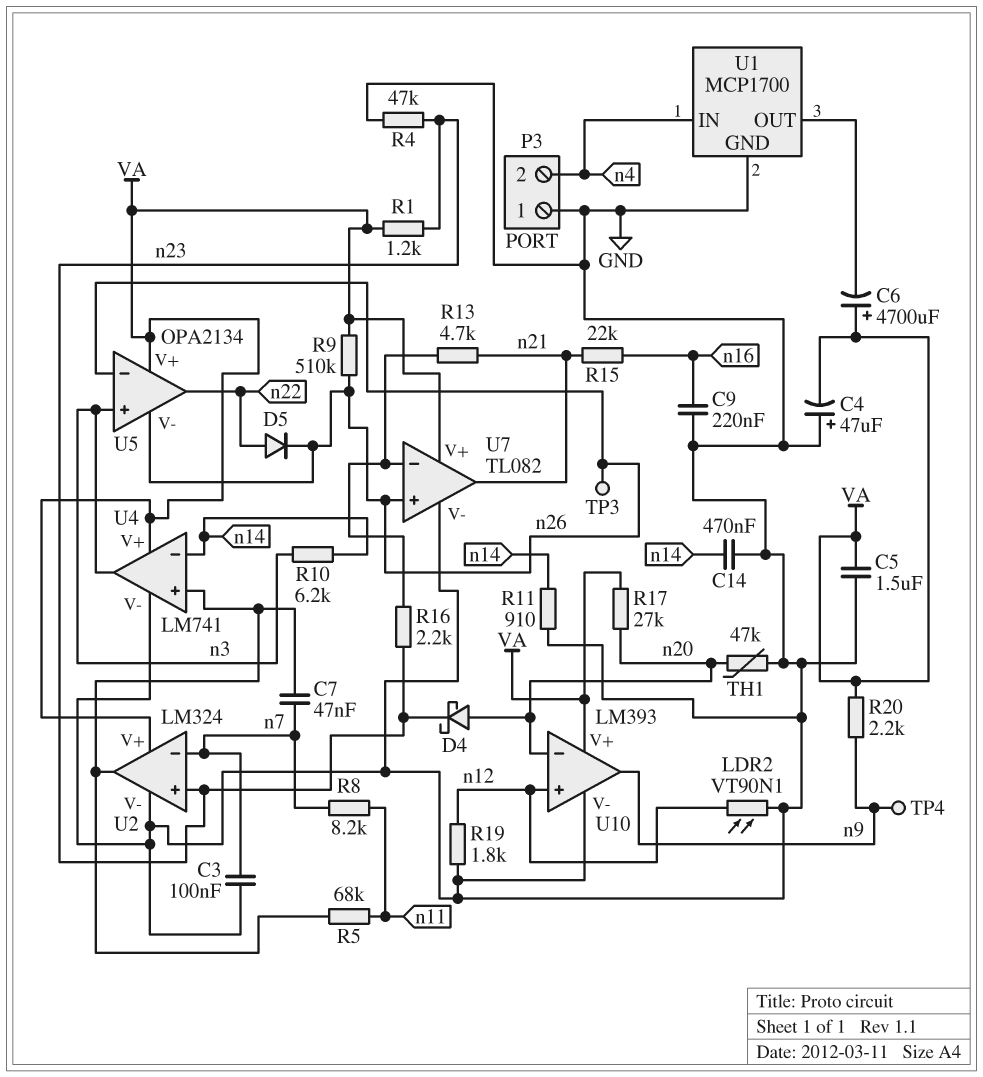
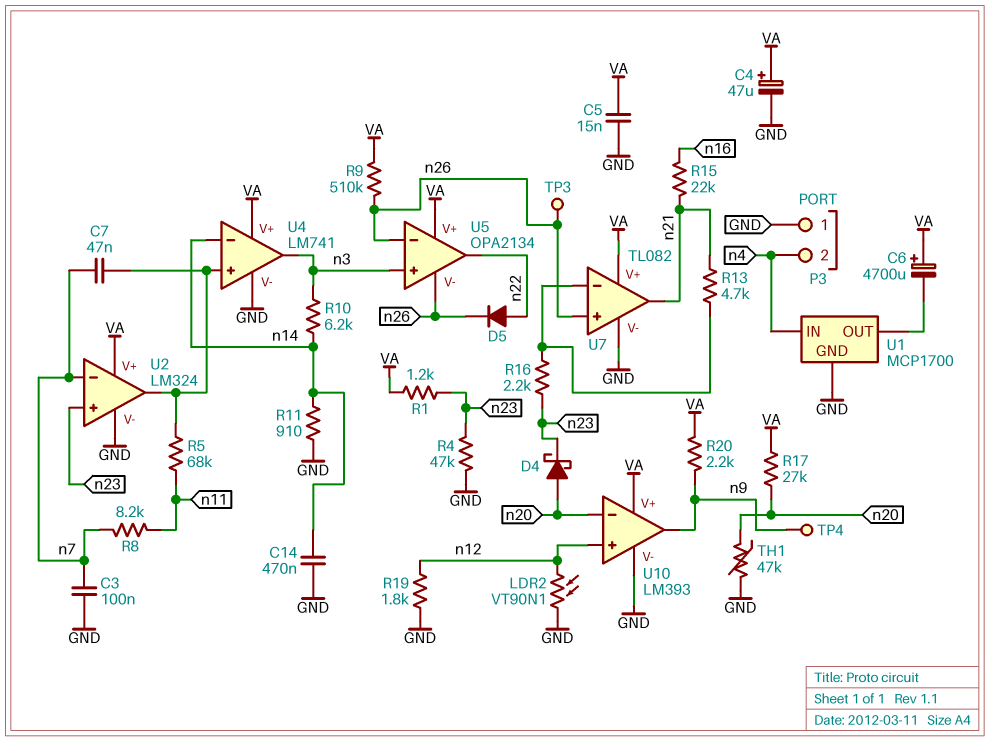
C4: 47uF (plus GND, minus VA) -> 47uF (plus VA, minus GND)
C5: 1.5uF (GND, VA) -> 15nF (GND, VA)
C9: 220nF (GND, n16) -> none

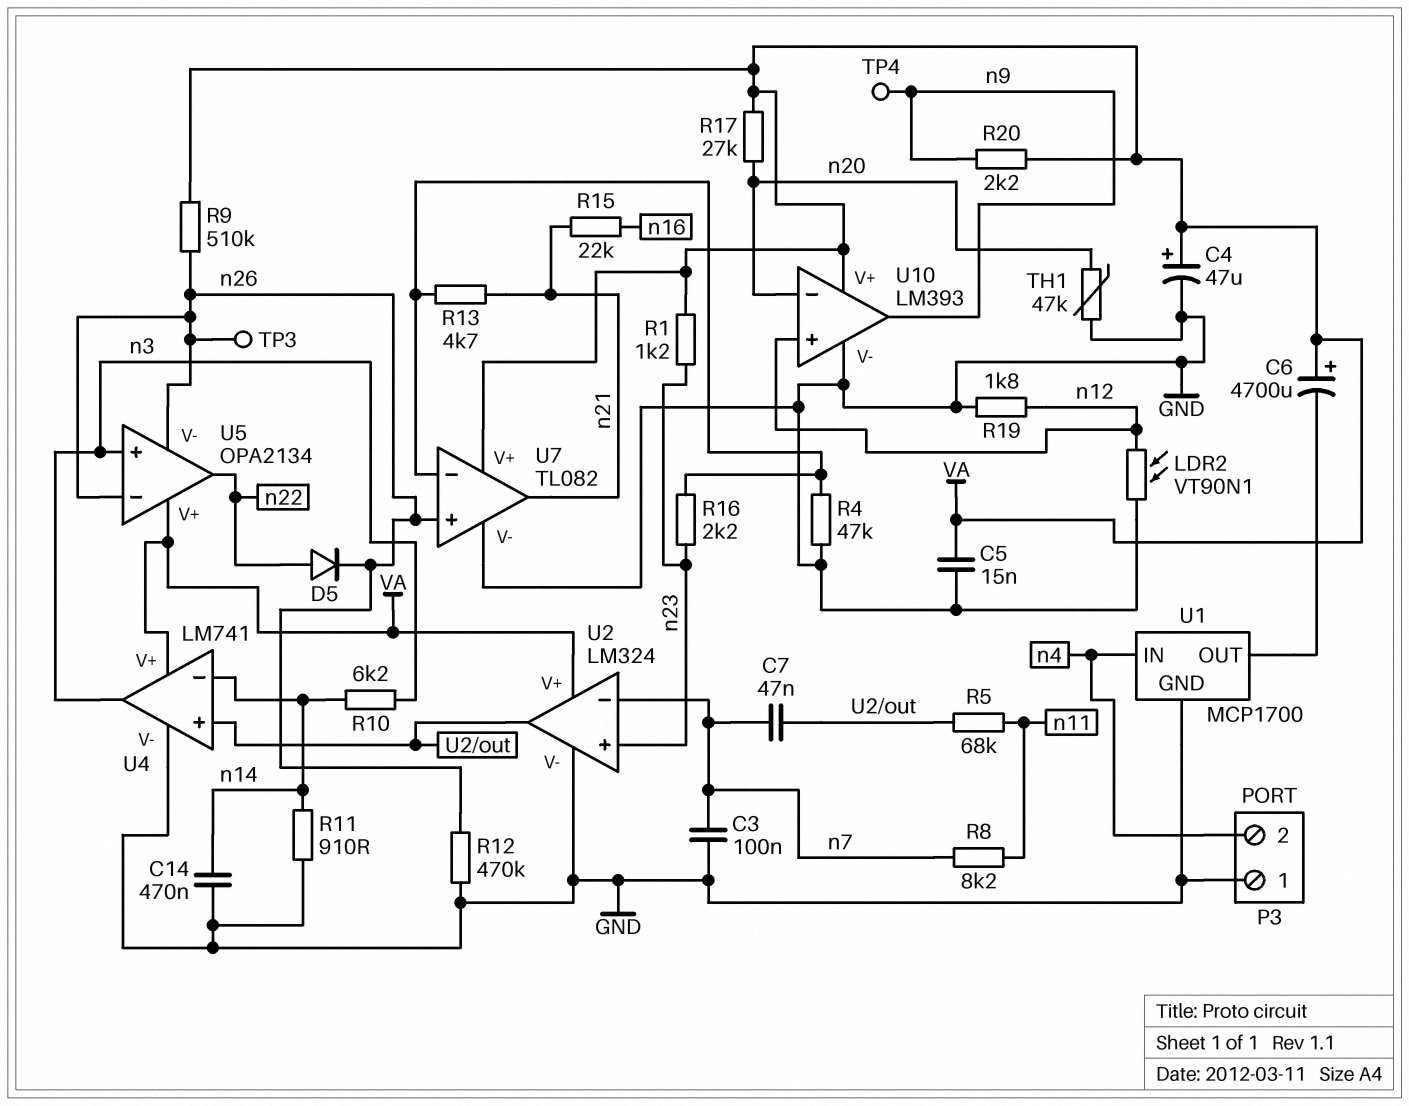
D4: schottky (A n20, K n23) -> none
R4: 47k (GND, n23) -> 47k (GND, U7/in-)
R12: none -> 470k (GND, n26)

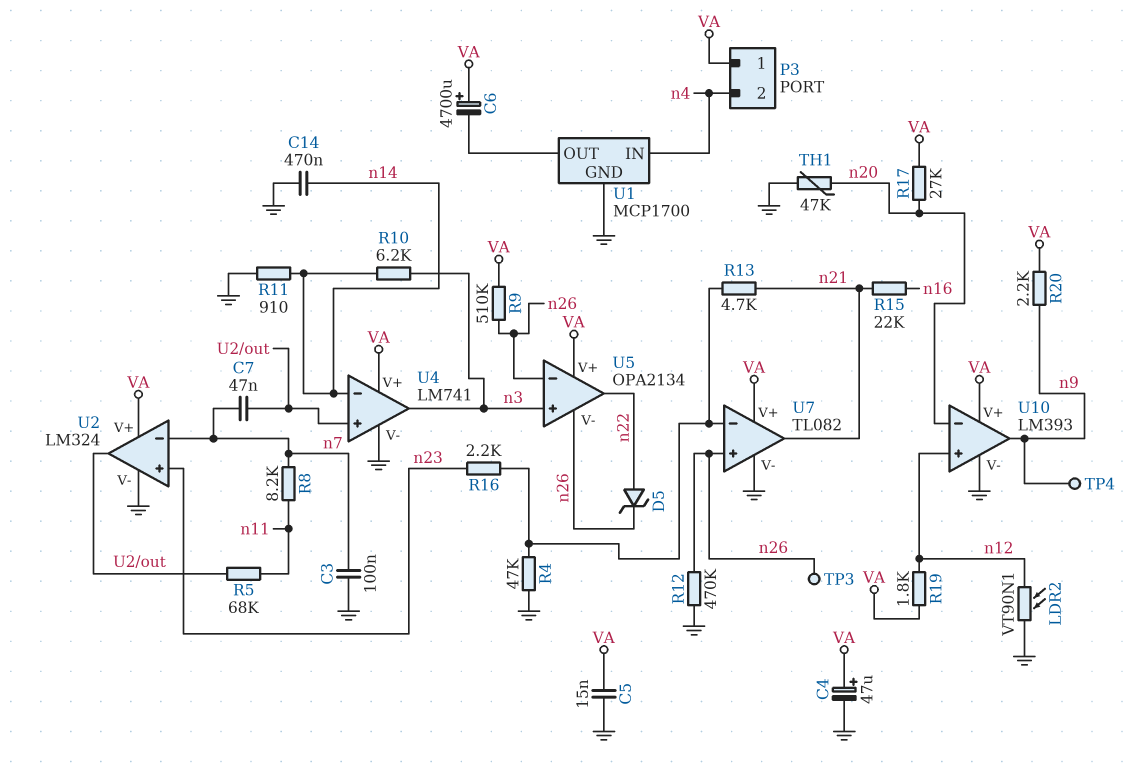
D5: diode (A n22, K n26) -> zener (A n22, K n26)
P3 pin 1: GND -> VA
R1: 1.2k (VA, n23) -> none
R19: 1.8k (GND, n12) -> 1.8k (VA, n12)

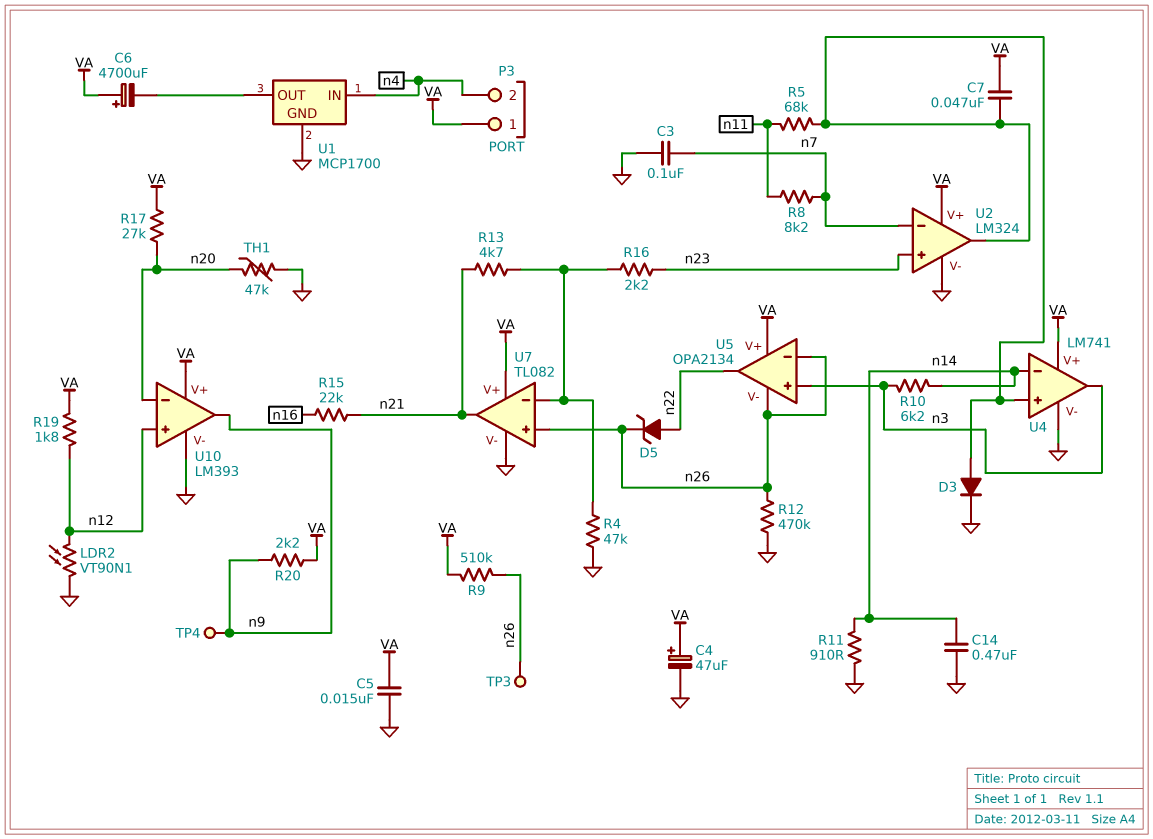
C7: 47nF (U2/out, n7) -> 47nF (U2/out, VA)
D3: none -> diode (A U2/out, K GND)

